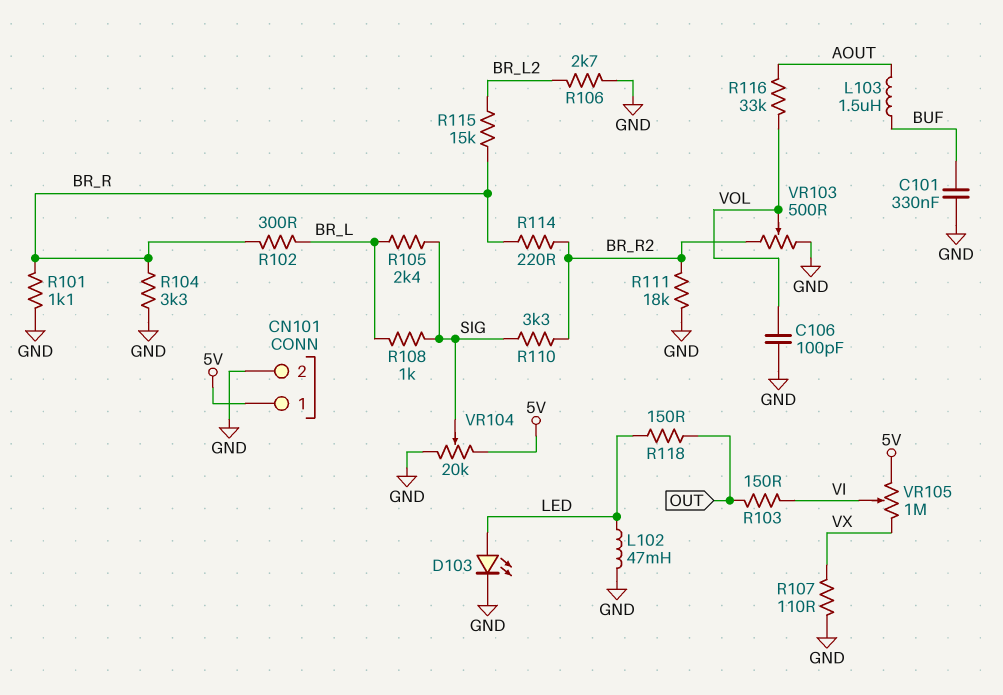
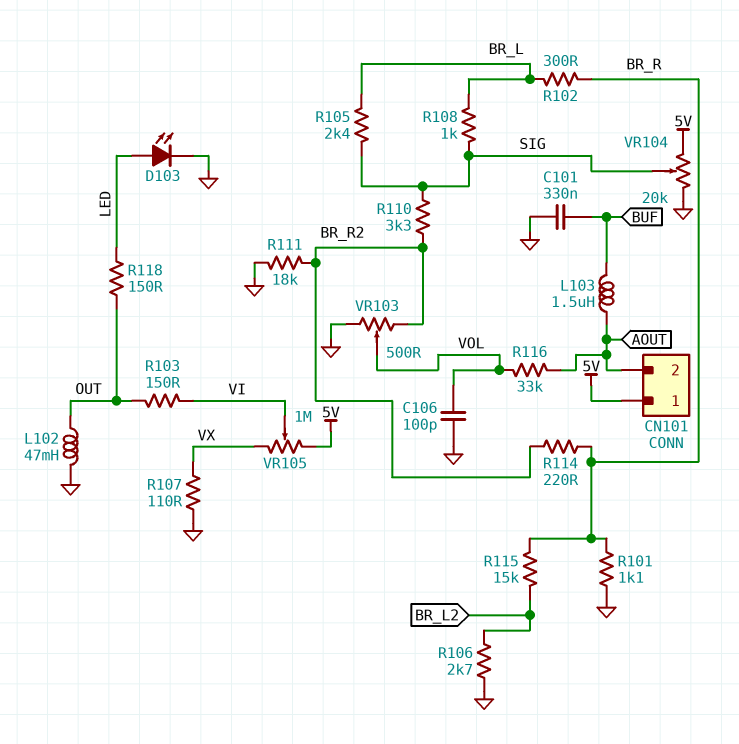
CN101 pin 2: GND -> AOUT
L102: 47mH (GND, LED) -> 47mH (GND, OUT)
R104: 3.3k (BR_R, GND) -> none

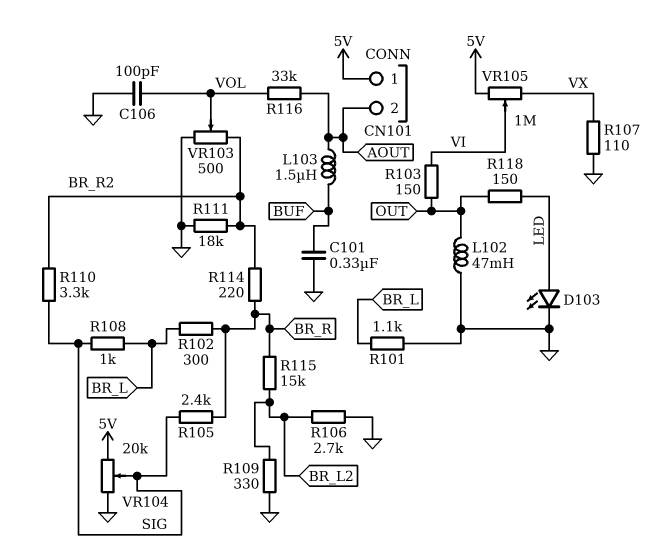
R101: 1.1k (BR_R, GND) -> 1.1k (BR_L, GND)
R105: 2.4k (BR_L, SIG) -> 2.4k (BR_R, SIG)
R109: none -> 330 (BR_L2, GND)

